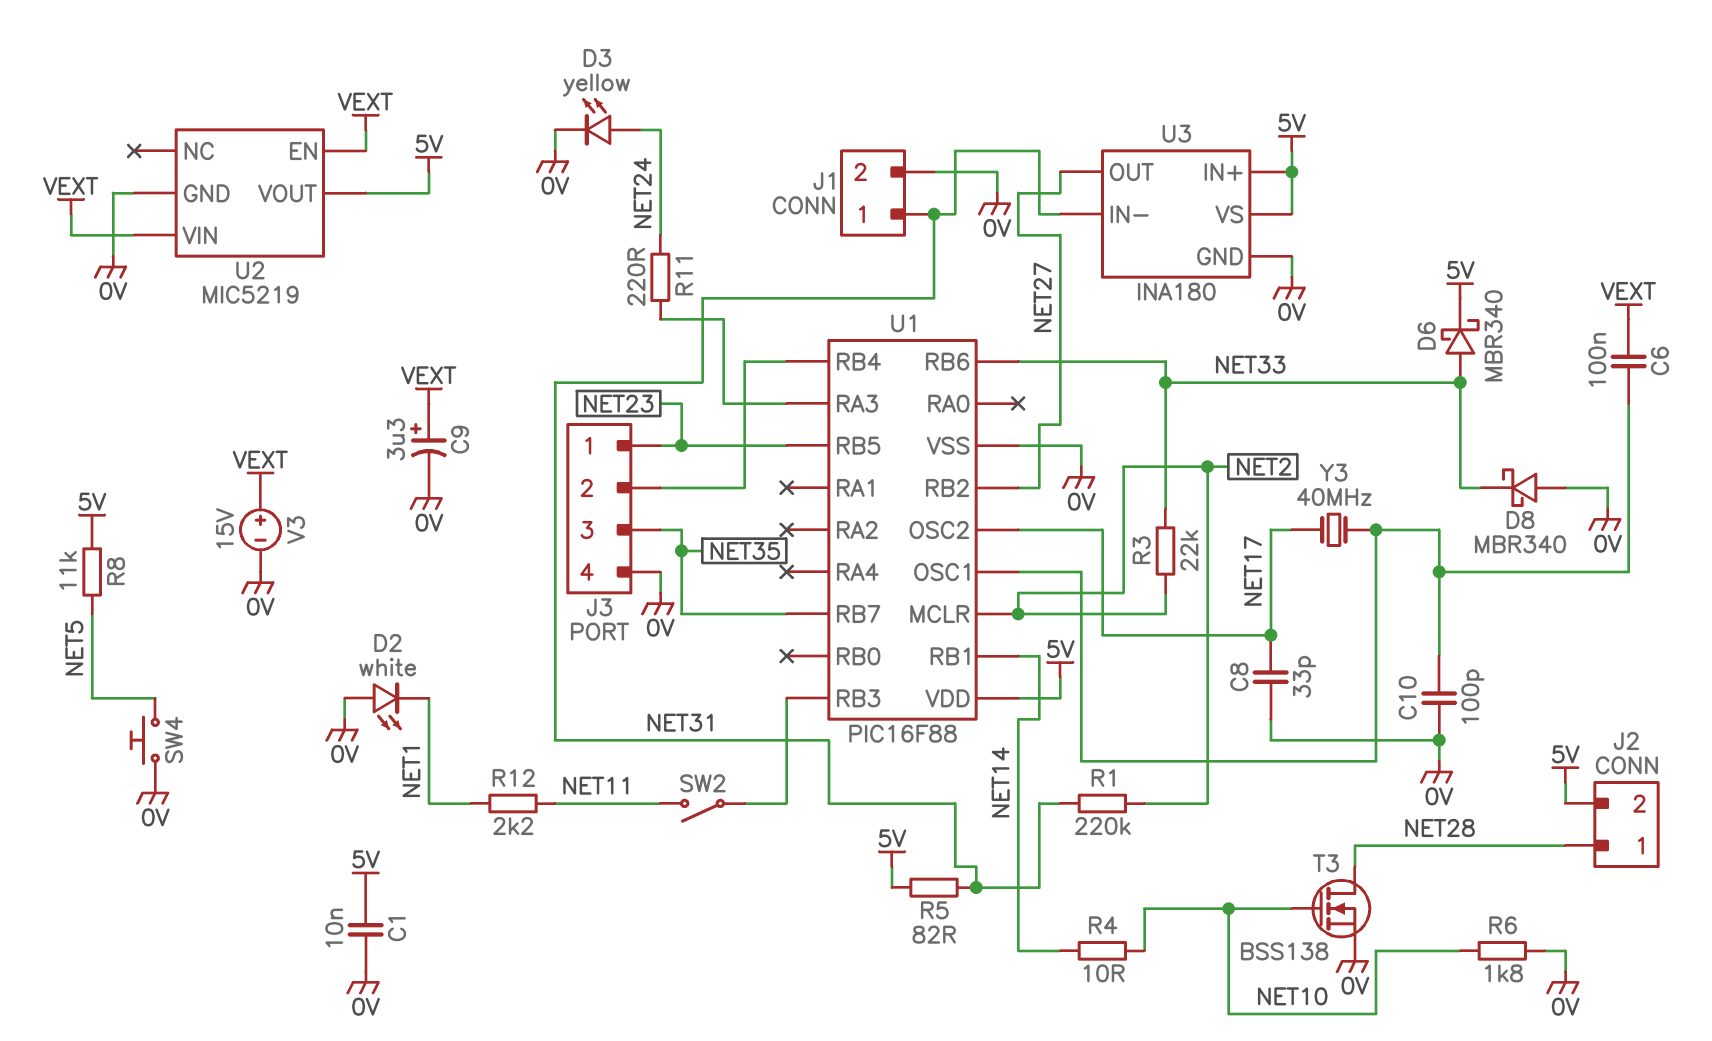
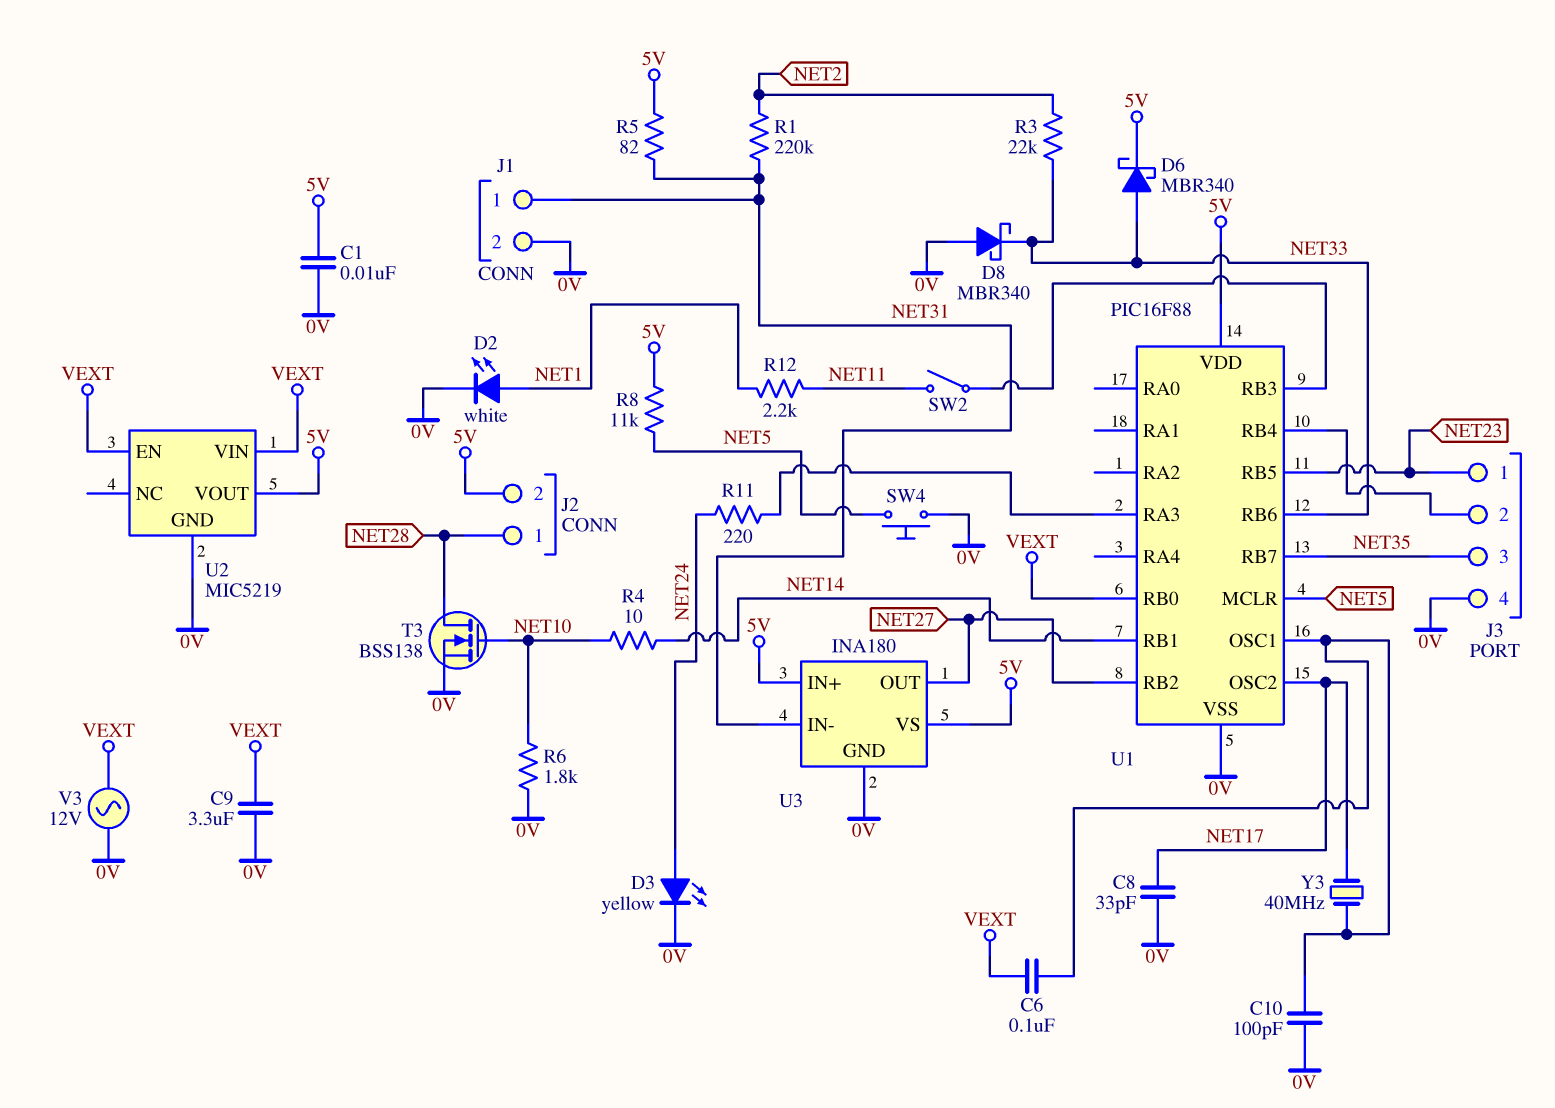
C9: 3.3uF (plus VEXT, minus 0V) -> 3.3uF (0V, VEXT)
D2: LED white (A 0V, K NET1) -> LED white (A NET1, K 0V)
U1 pin MCLR: NET2 -> NET5
U1 pin RB0: none -> VEXT
V3: 15V (plus VEXT, minus 0V) -> AC 12V (0V, VEXT)

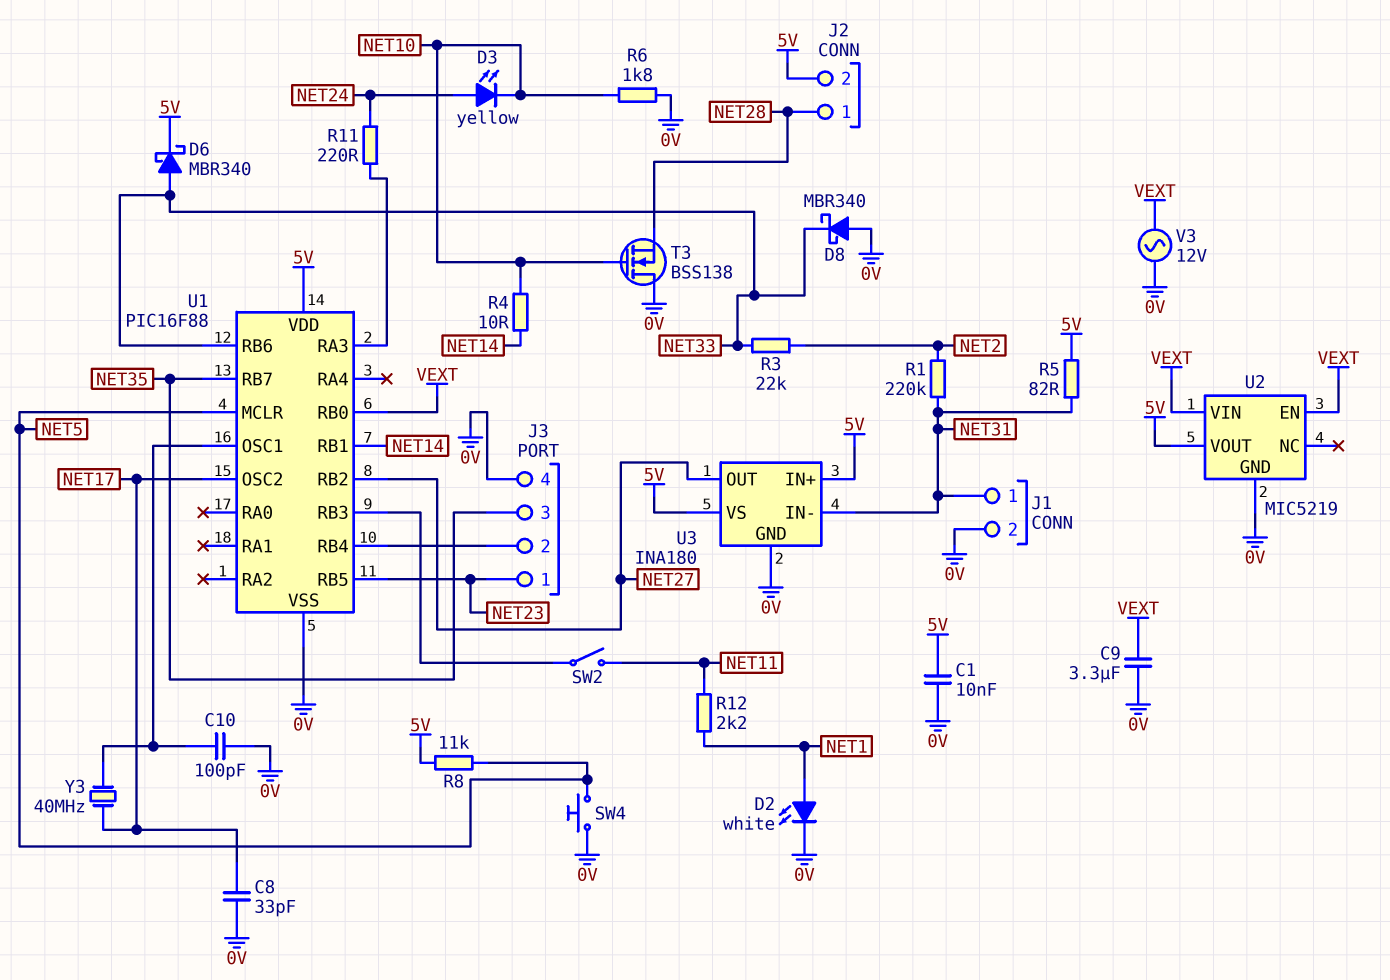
C6: 100nF (U1/OSC1, VEXT) -> none
D3: LED yellow (A NET24, K 0V) -> LED yellow (A NET24, K NET10)
T3: NMOS BSS138 (G NET10, D NET28, S 0V) -> NMOS BSS138 (G NET10, D 0V, S NET28)

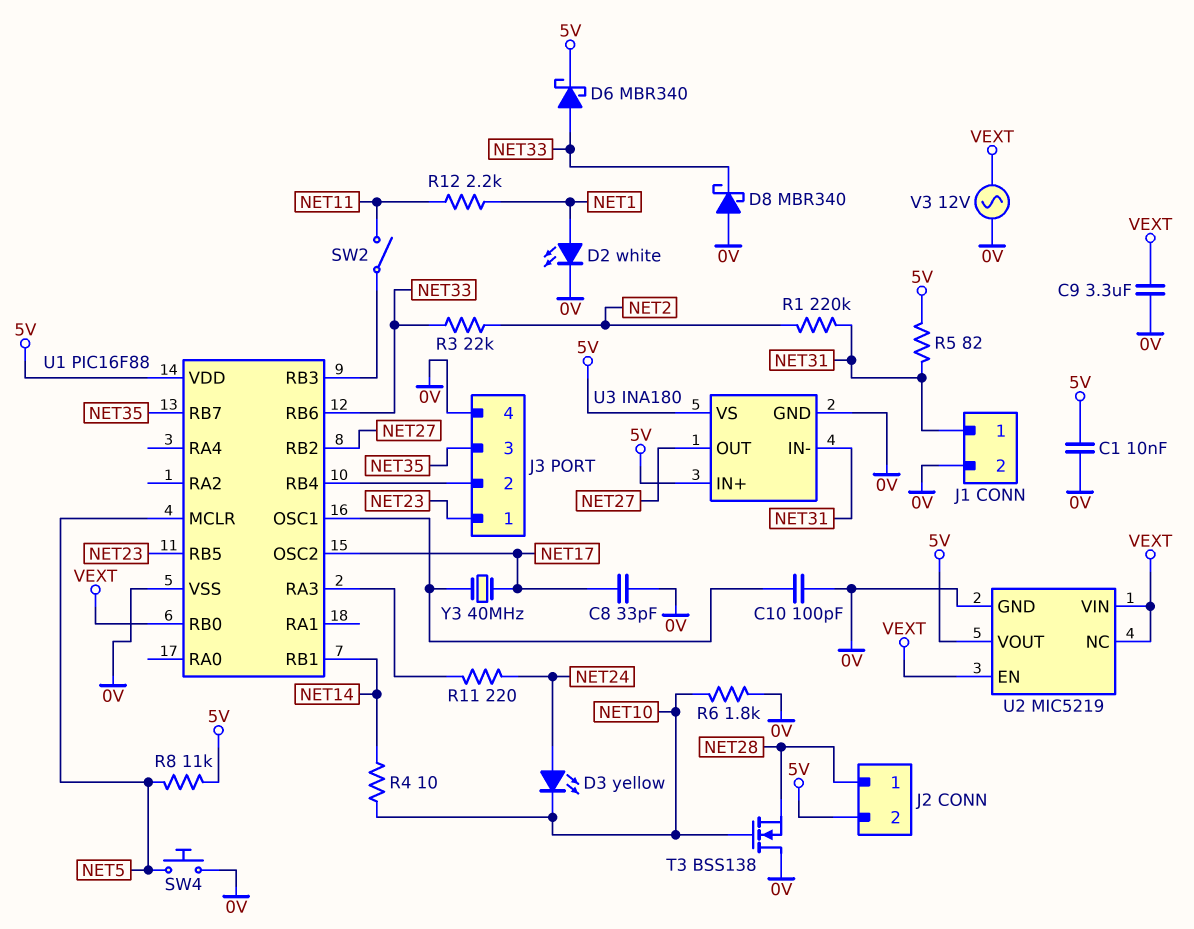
U2 pin NC: none -> VEXT

